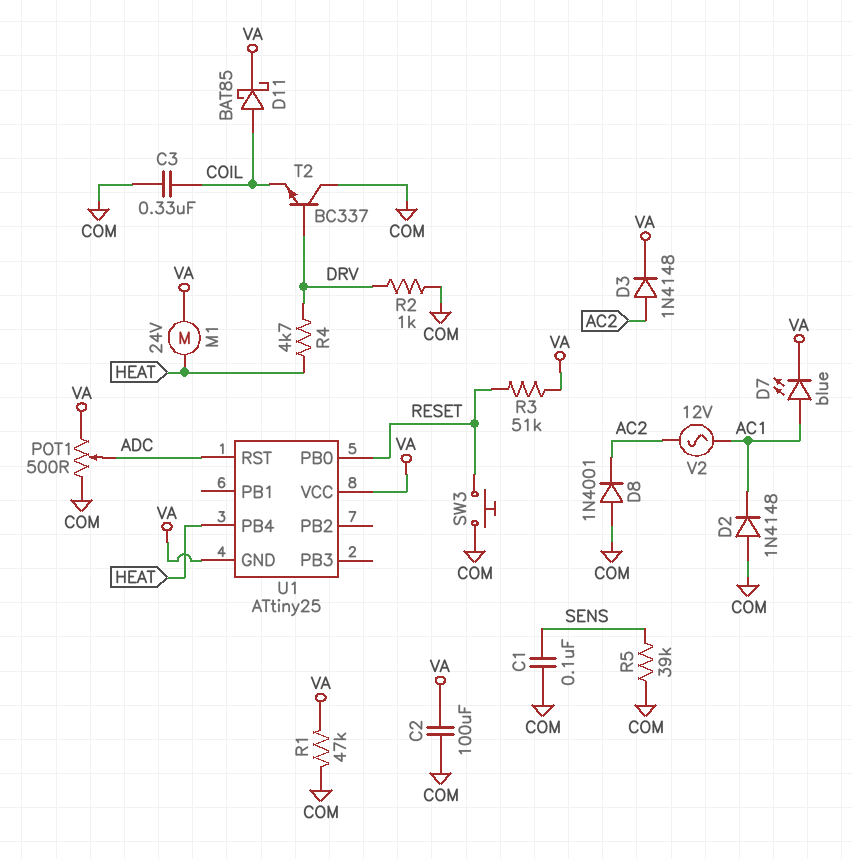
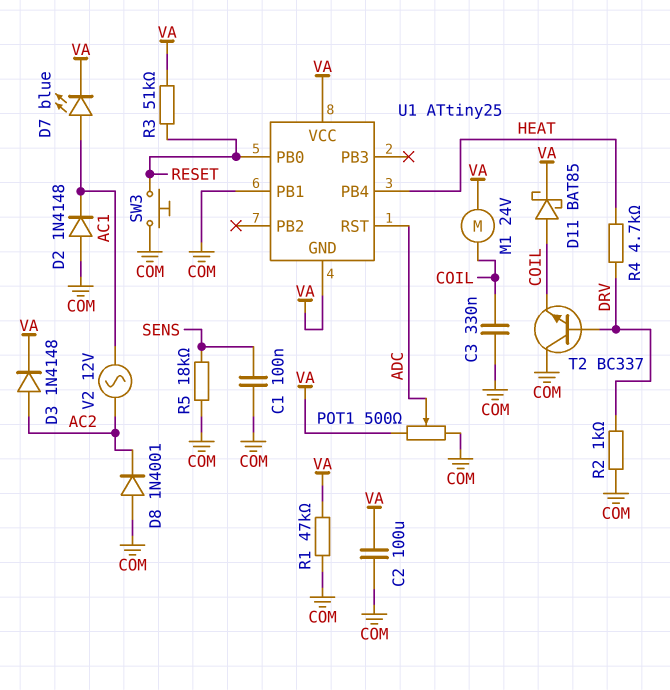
M1: motor 24V (HEAT, VA) -> motor 24V (COIL, VA)
R5: 39k (COM, SENS) -> 18k (COM, SENS)
U1 pin PB1: none -> COM

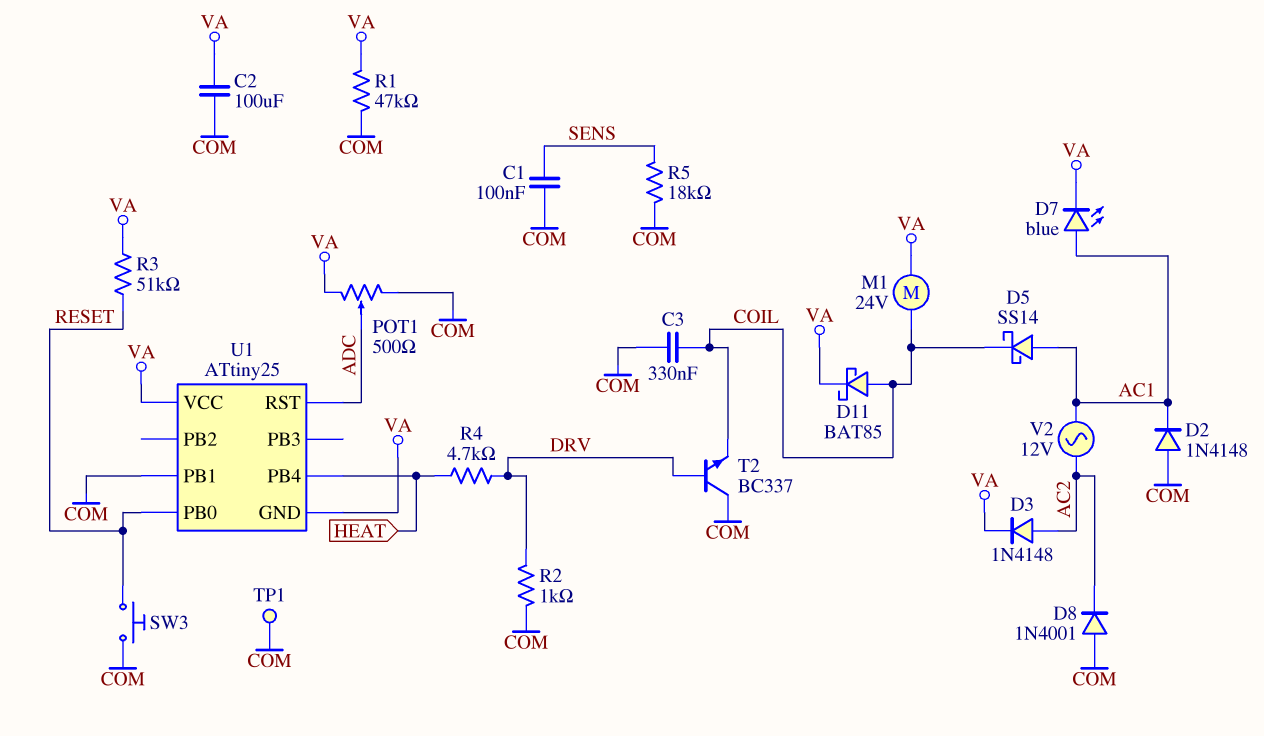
D5: none -> schottky SS14 (A AC1, K COIL)
TP1: none -> test point (COM)

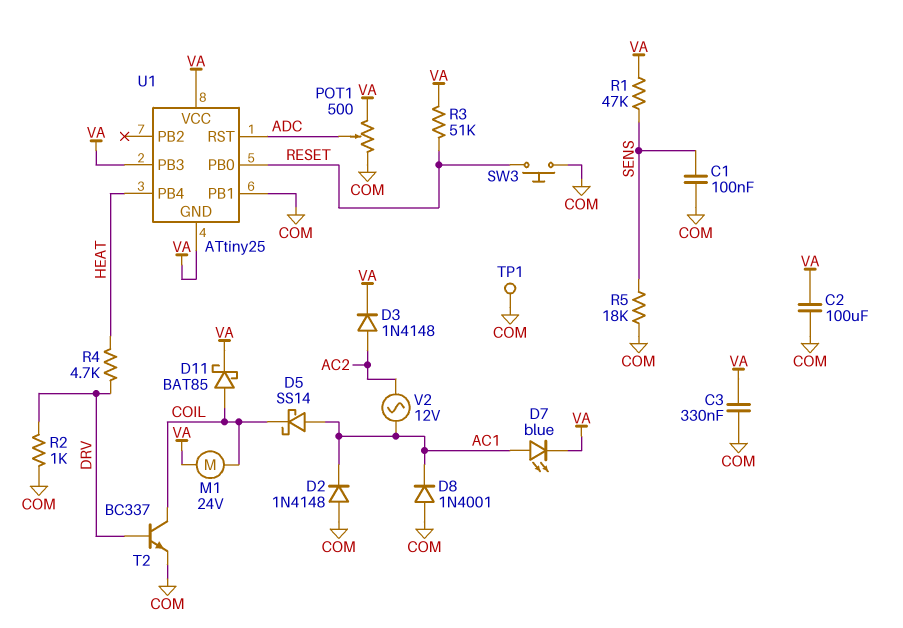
C3: 330nF (COIL, COM) -> 330nF (COM, VA)
D8: diode 1N4001 (A COM, K AC2) -> diode 1N4001 (A COM, K AC1)
R1: 47k (COM, VA) -> 47k (SENS, VA)
T2: NPN BC337 (B DRV, C COM, E COIL) -> NPN BC337 (B DRV, C COIL, E COM)
U1 pin PB3: none -> VA

